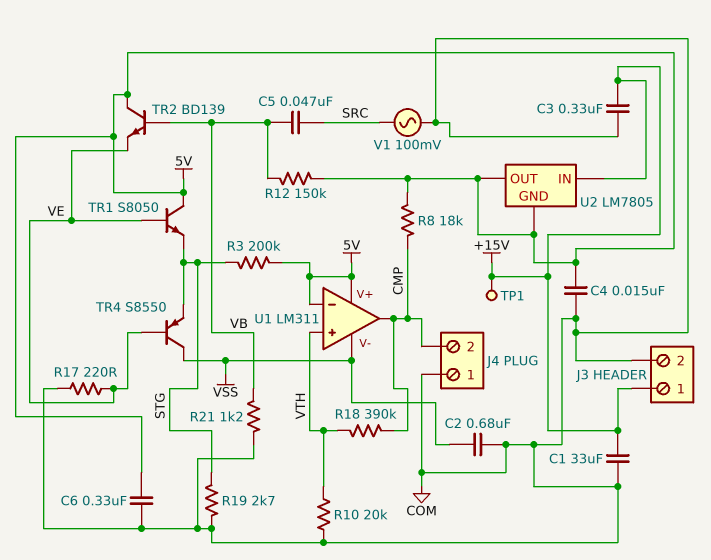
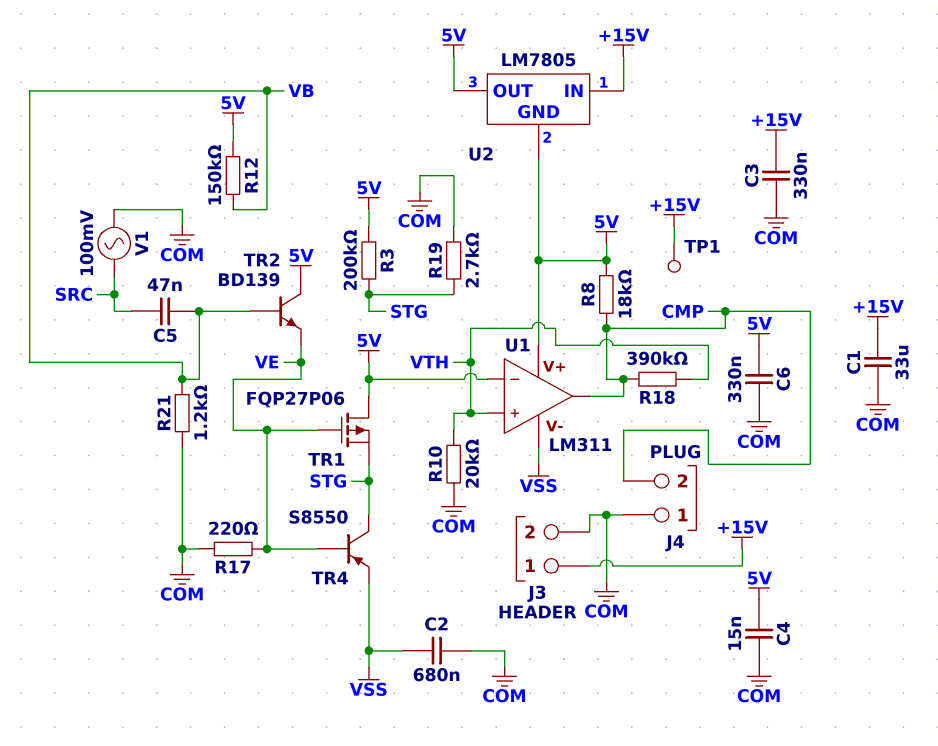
TR1: NPN S8050 (B VE, C 5V, E STG) -> PMOS FQP27P06 (G VE, D 5V, S STG)
TR4: PNP S8550 (B VE, C VSS, E STG) -> PNP S8550 (B VE, C STG, E VSS)

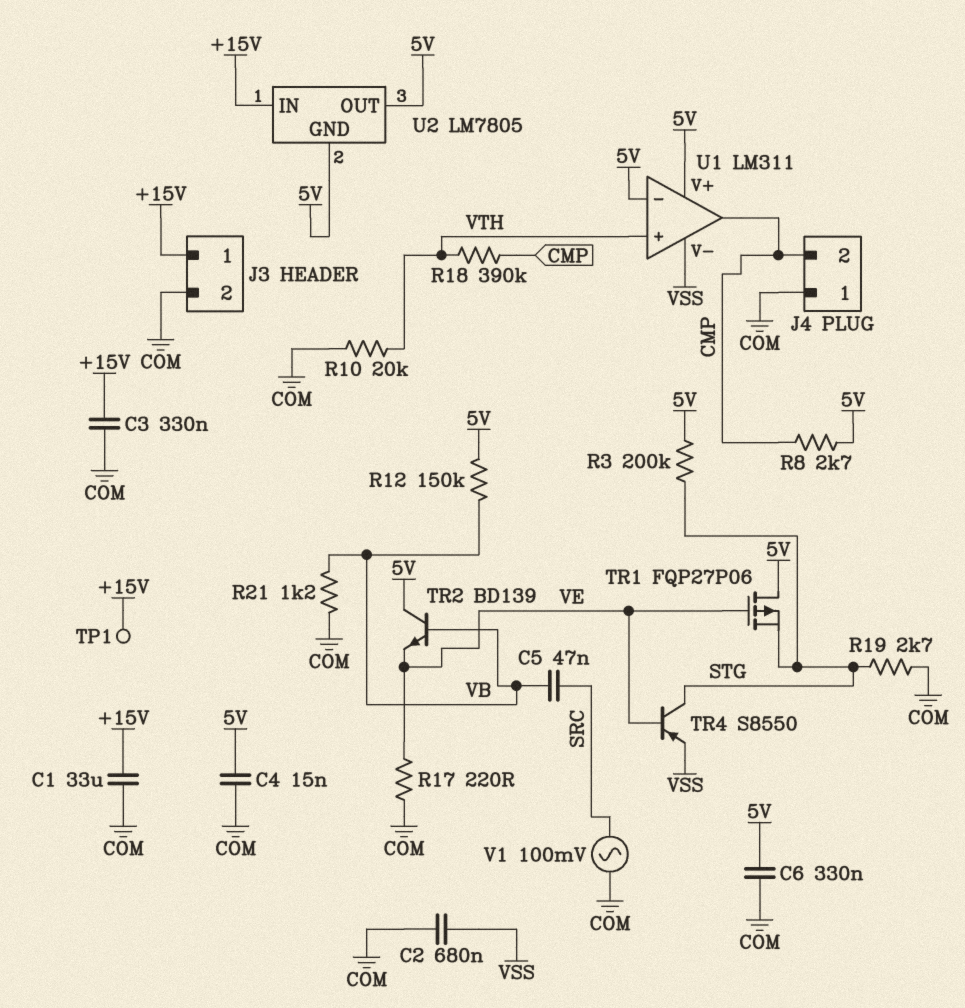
R8: 18k (5V, CMP) -> 2.7k (5V, CMP)

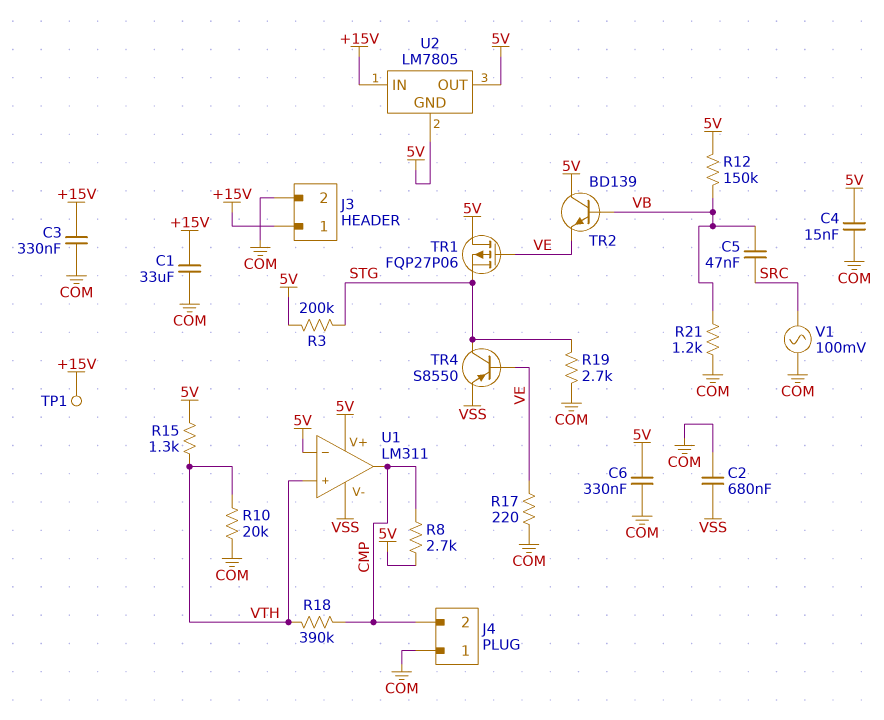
R15: none -> 1.3k (5V, VTH)

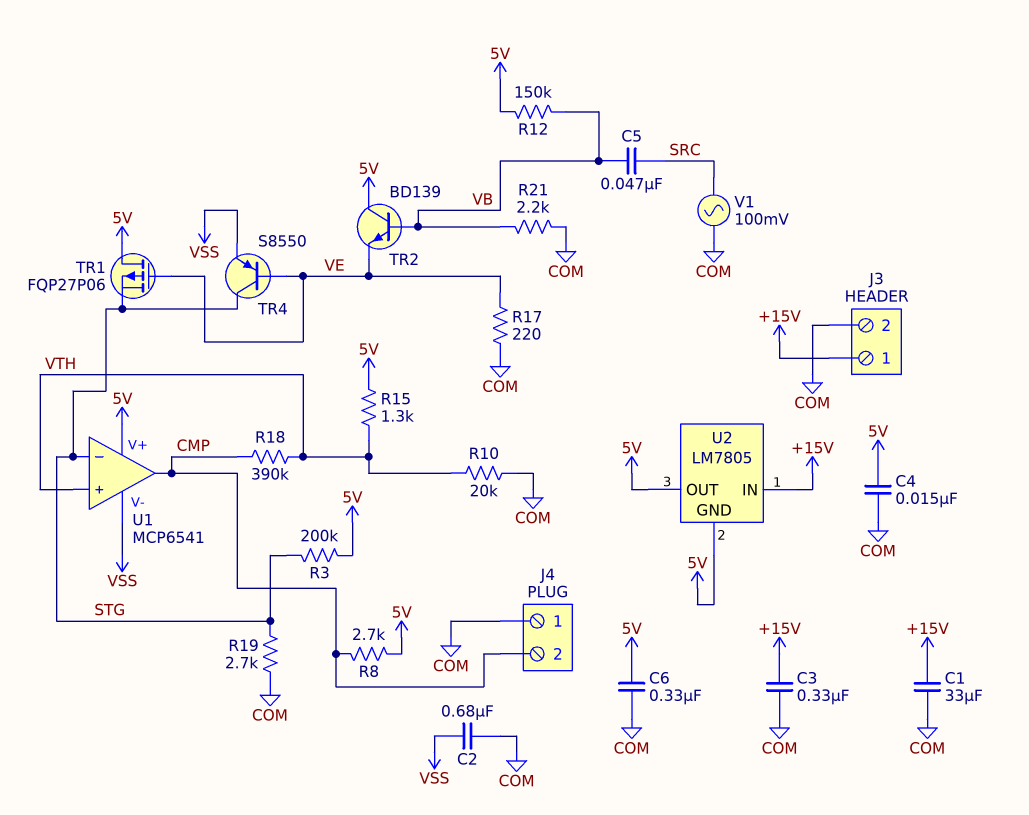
R21: 1.2k (COM, VB) -> 2.2k (COM, VB)
TP1: test point (+15V) -> none
U1: LM311 -> MCP6541
U1 pin in-: 5V -> STG

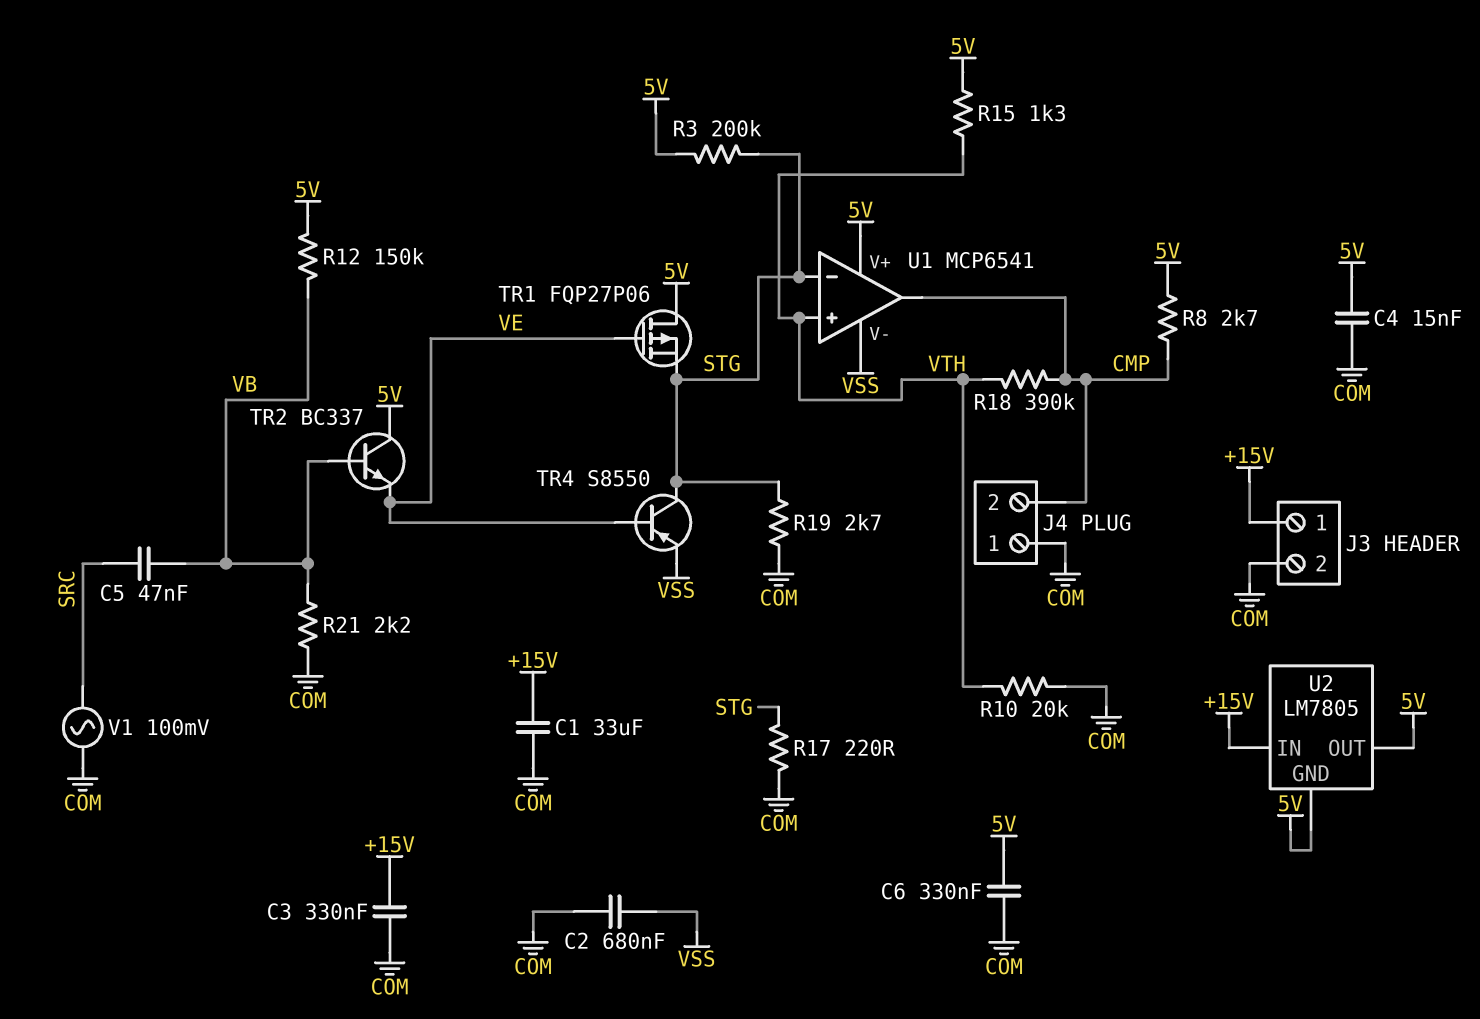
R17: 220 (COM, VE) -> 220 (COM, STG)
TR2: NPN BD139 (B VB, C 5V, E VE) -> NPN BC337 (B VB, C 5V, E VE)

